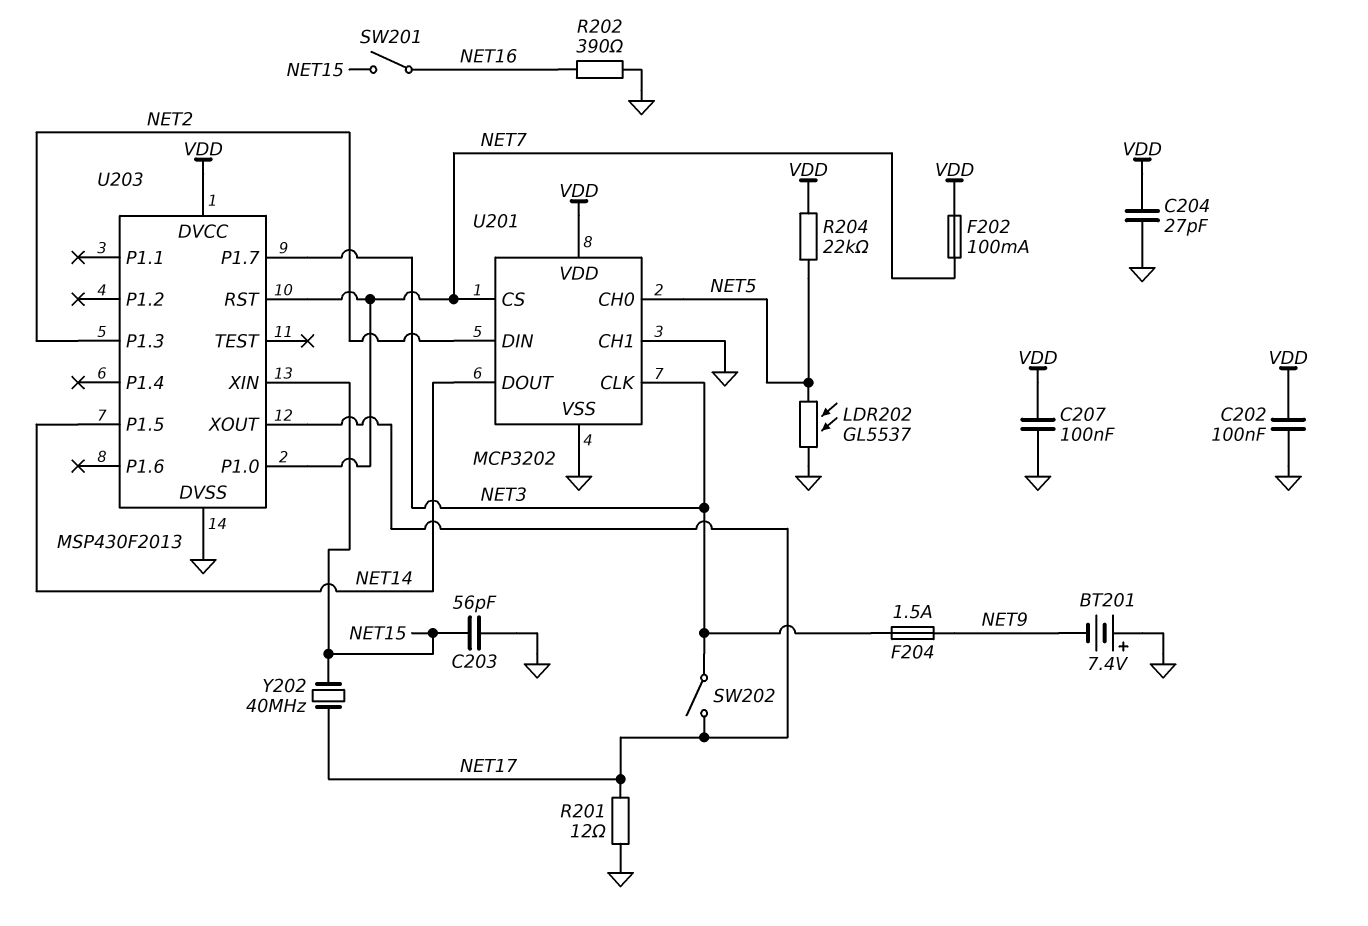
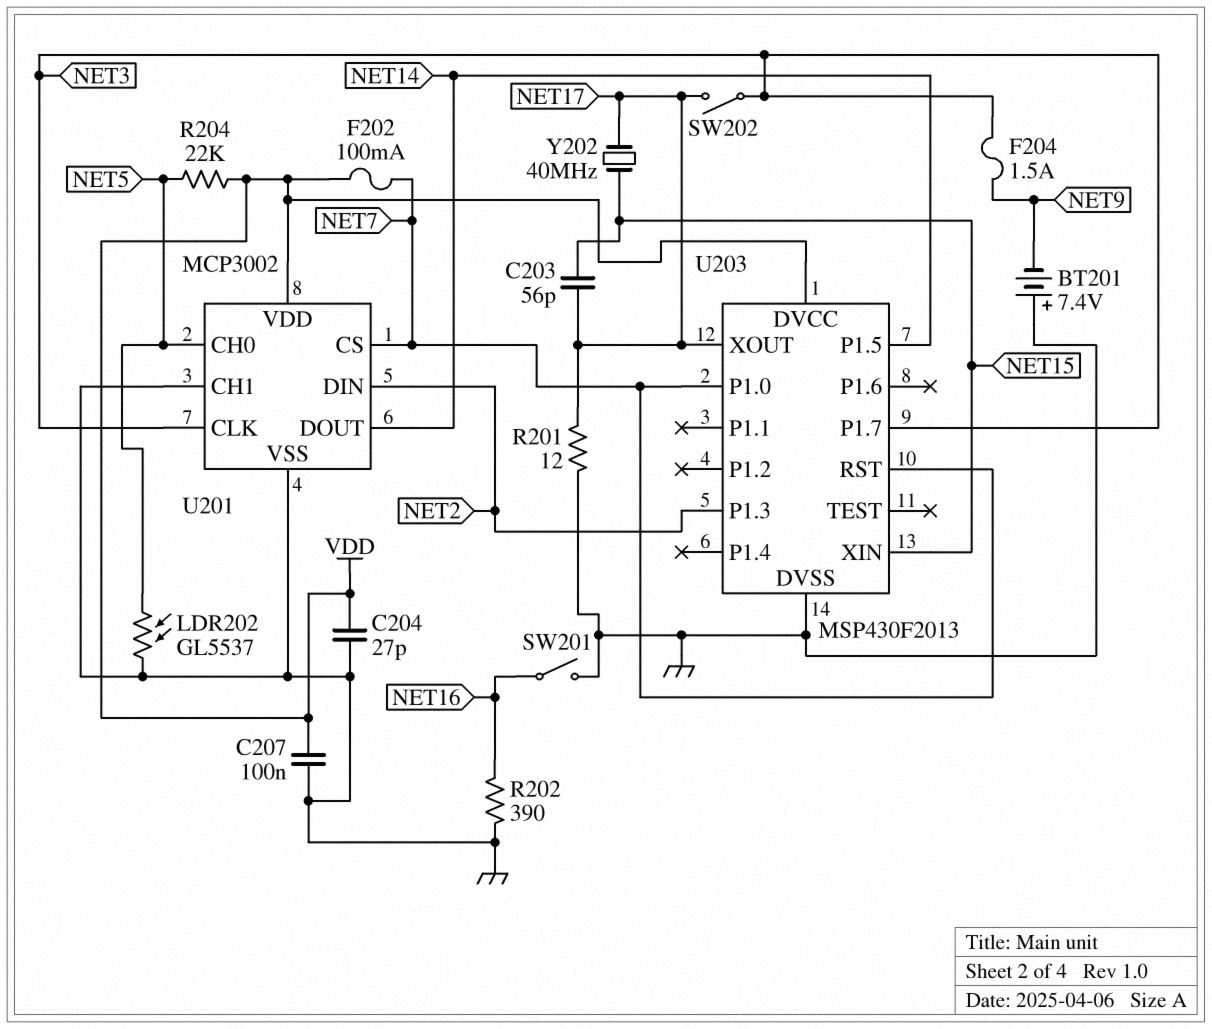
C202: 100nF (GND, VDD) -> none
C203: 56pF (GND, NET15) -> 56pF (NET15, NET17)
SW201: switch (NET15, NET16) -> switch (GND, NET16)
U201: MCP3202 -> MCP3002

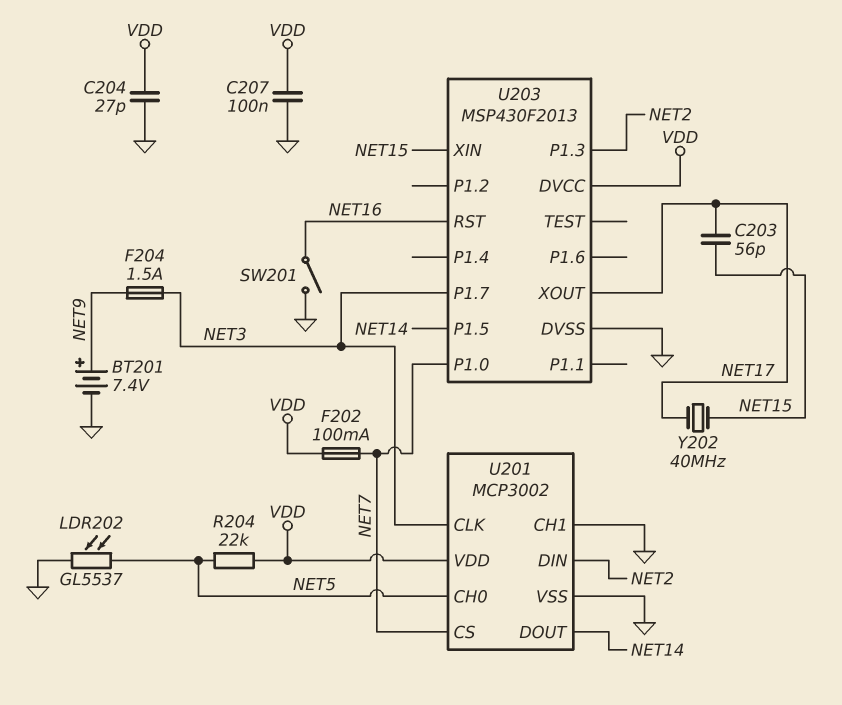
BT201: 7.4V (plus GND, minus NET9) -> 7.4V (plus NET9, minus GND)
R201: 12 (GND, NET17) -> none
R202: 390 (GND, NET16) -> none
SW202: switch (NET3, NET17) -> none
U203 pin RST: NET7 -> NET16

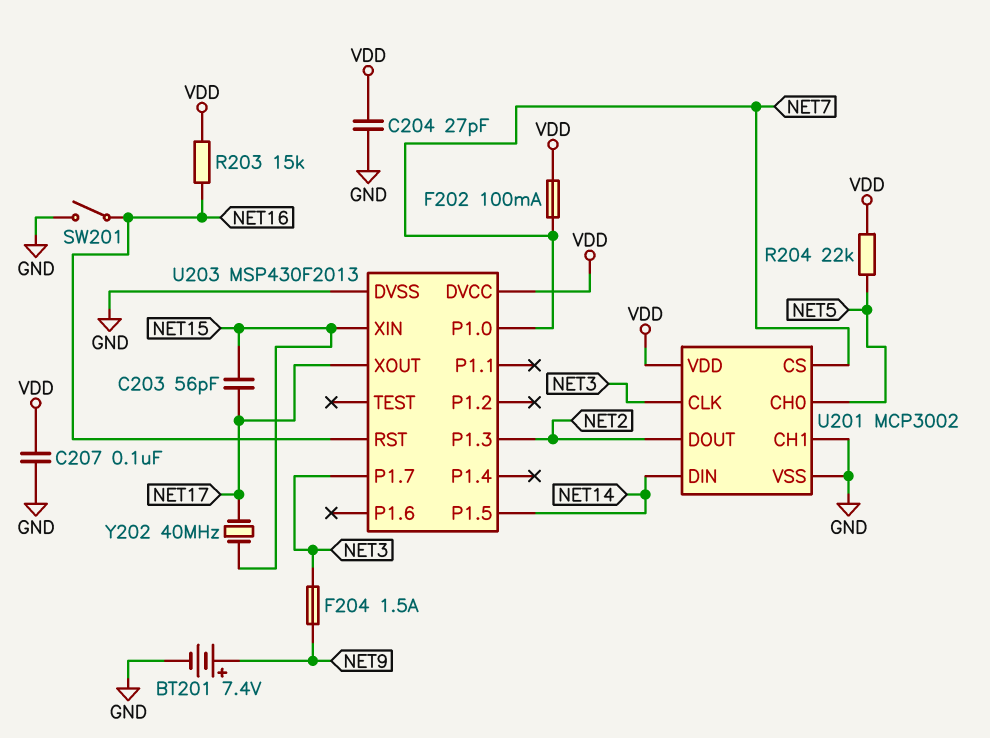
LDR202: GL5537 (GND, NET5) -> none
R203: none -> 15k (NET16, VDD)
U201 pin DIN: NET2 -> NET14
U201 pin DOUT: NET14 -> NET2

